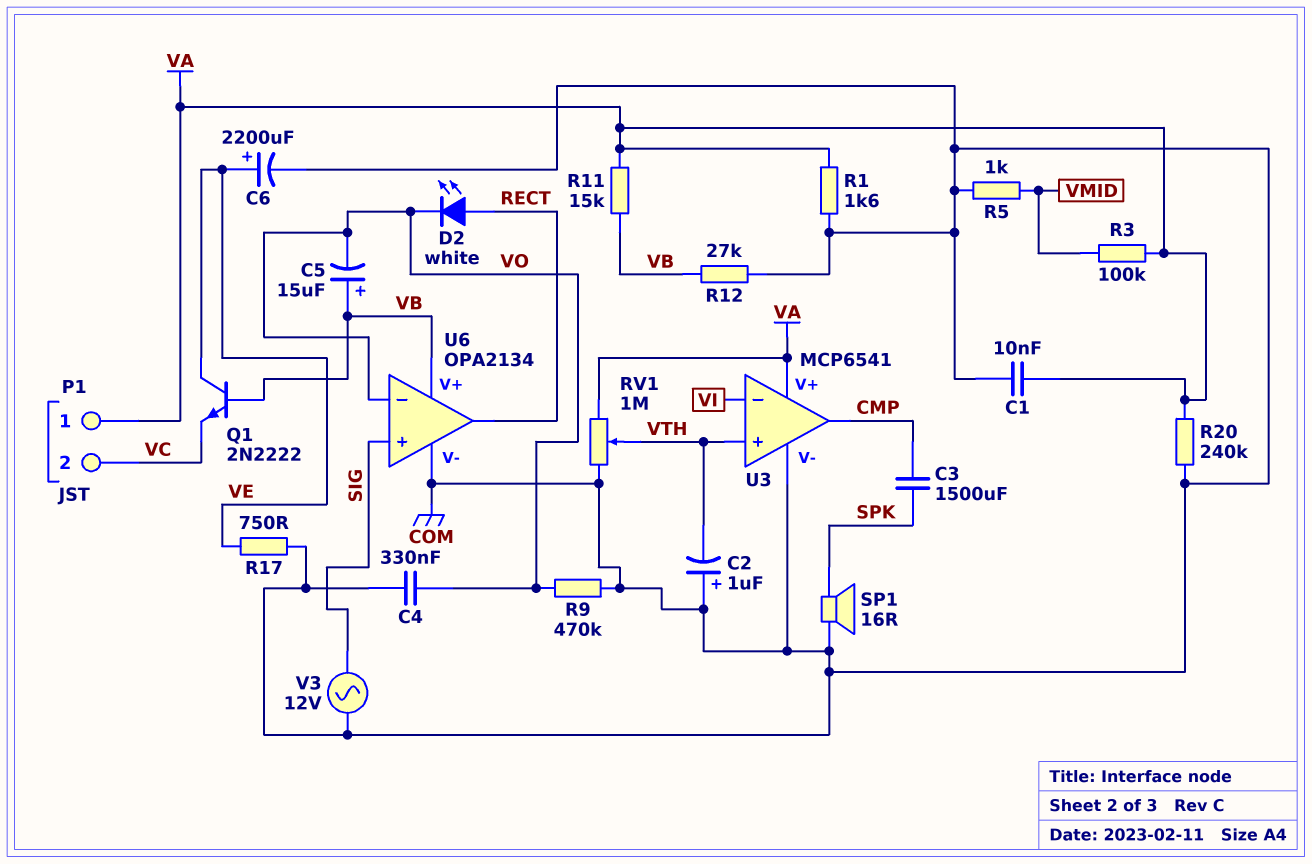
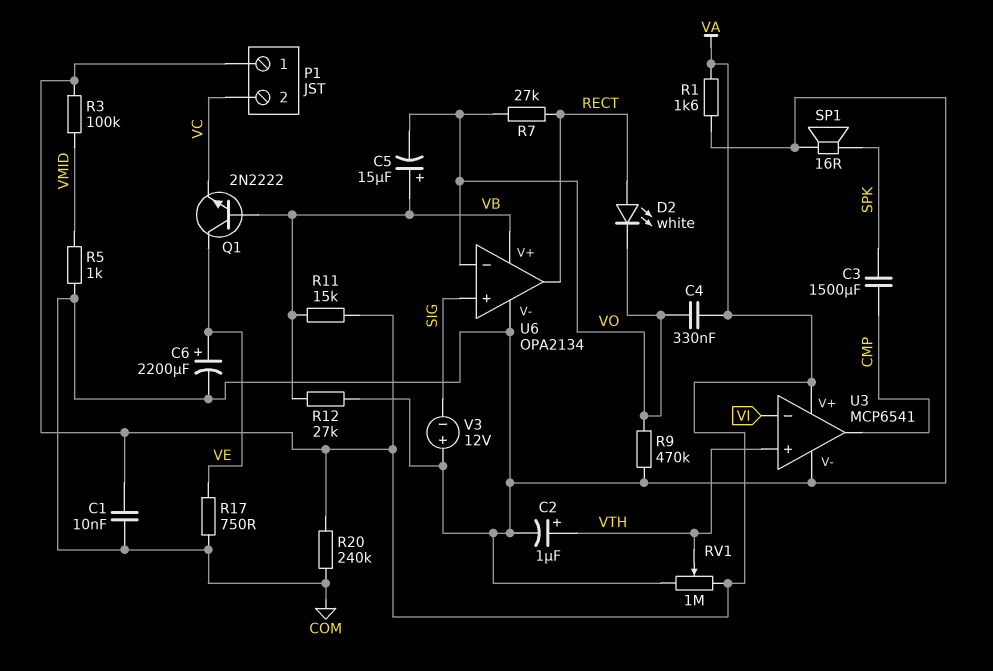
C2: 1uF (plus COM, minus VTH) -> 1uF (plus VTH, minus COM)
C4: 330nF (COM, VO) -> 330nF (VA, VO)
R7: none -> 27k (RECT, VO)
V3: AC 12V (COM, SIG) -> 12V (plus COM, minus SIG)

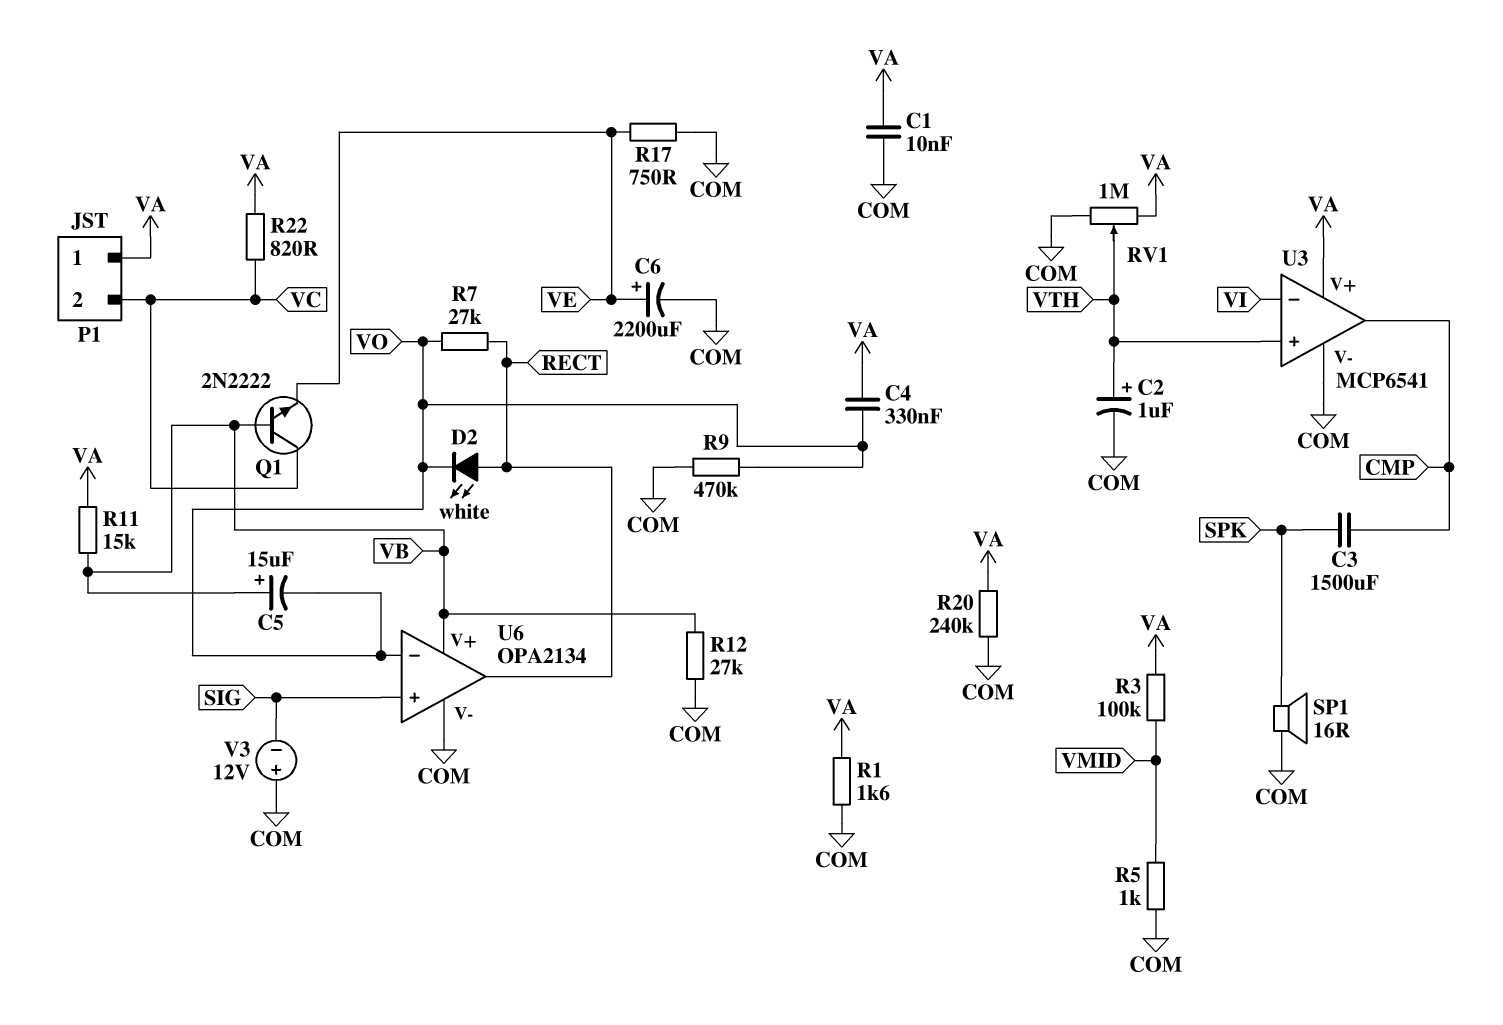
Q1: NPN 2N2222 (B VB, C VE, E VC) -> NPN 2N2222 (B VB, C VC, E VE)
R22: none -> 820 (VA, VC)

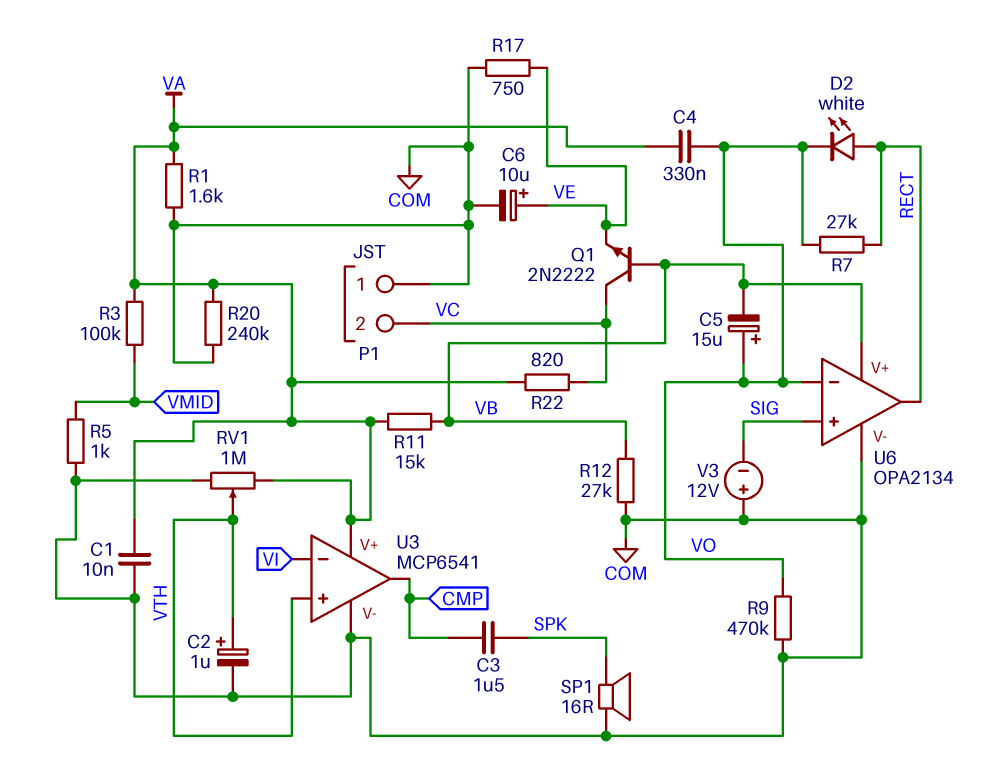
C3: 1500uF (CMP, SPK) -> 1.5uF (CMP, SPK)
C5: 15uF (plus VB, minus VO) -> 15uF (plus VO, minus VB)
C6: 2200uF (plus VE, minus COM) -> 10uF (plus VE, minus COM)
P1 pin 1: VA -> COM

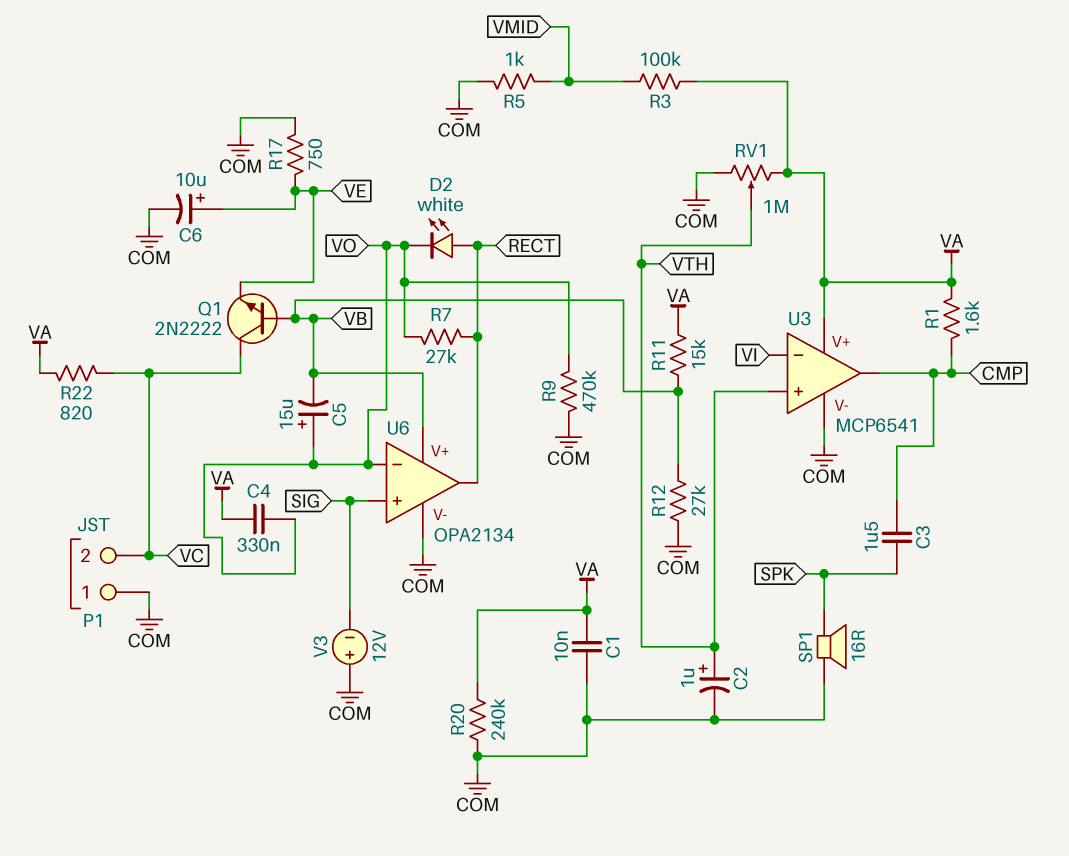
R1: 1.6k (COM, VA) -> 1.6k (CMP, VA)

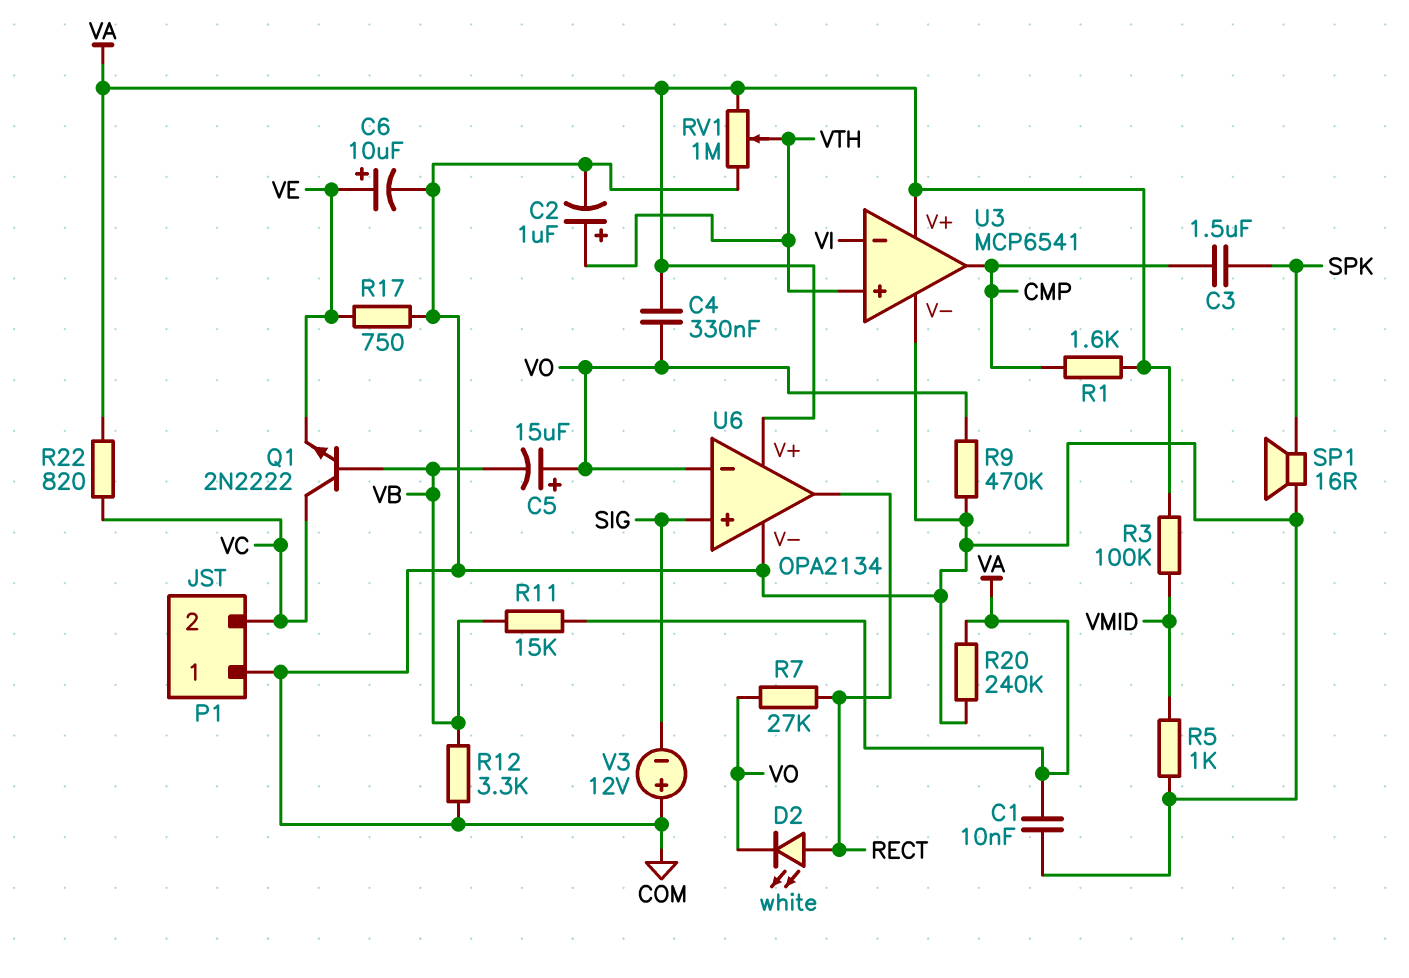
R12: 27k (COM, VB) -> 3.3k (COM, VB)
U6 pin V+: VB -> VA

